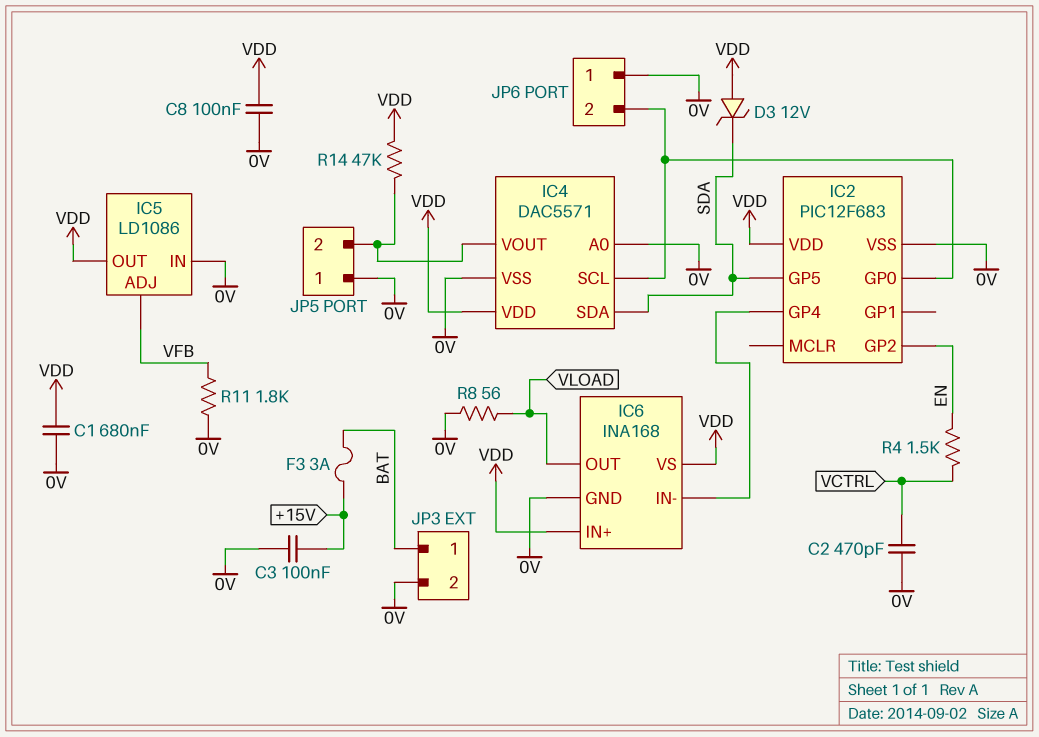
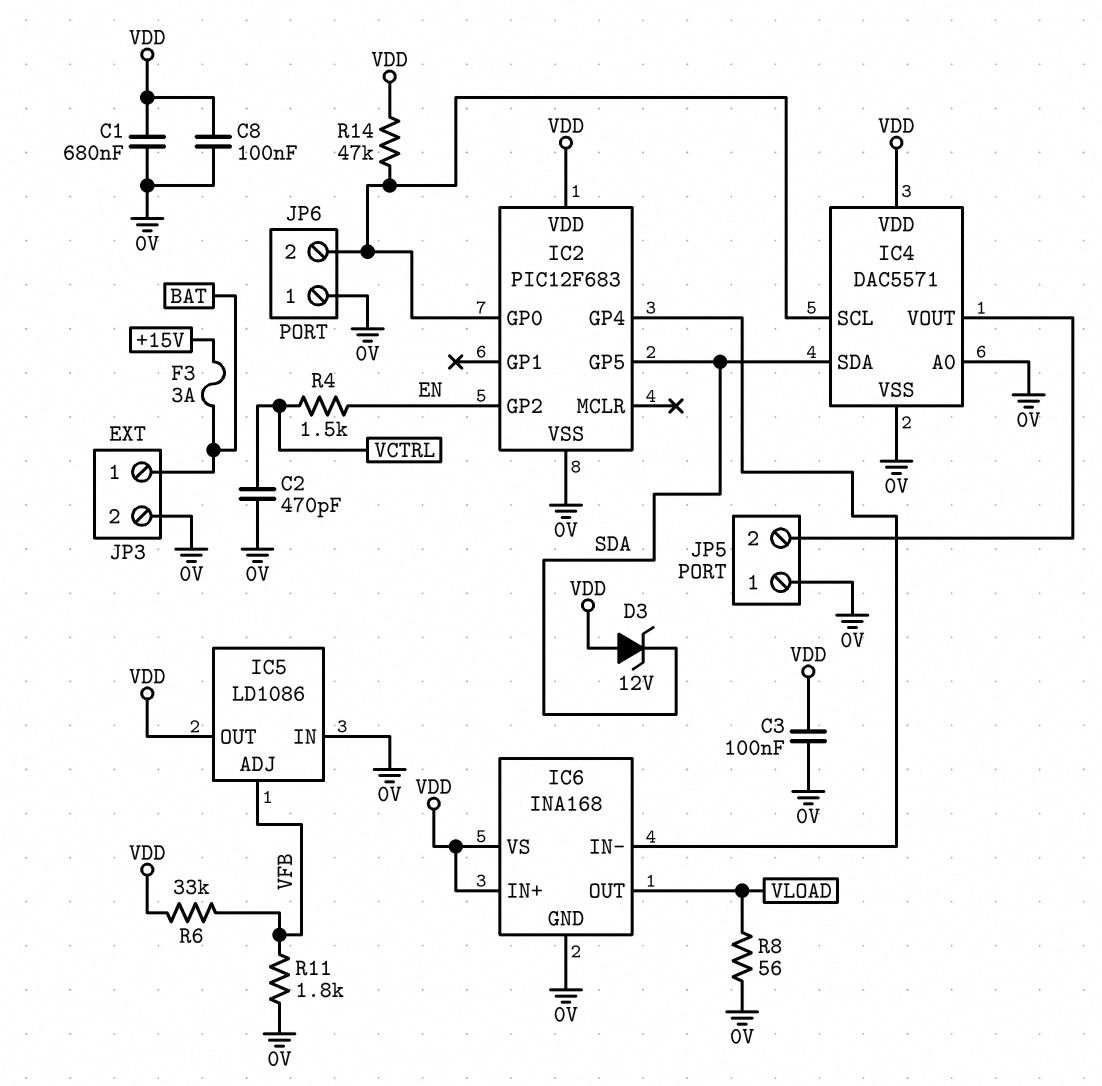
C3: 100nF (+15V, 0V) -> 100nF (0V, VDD)
R6: none -> 33k (VDD, VFB)
R14: 47k (IC4/VOUT, VDD) -> 47k (IC2/GP0, VDD)

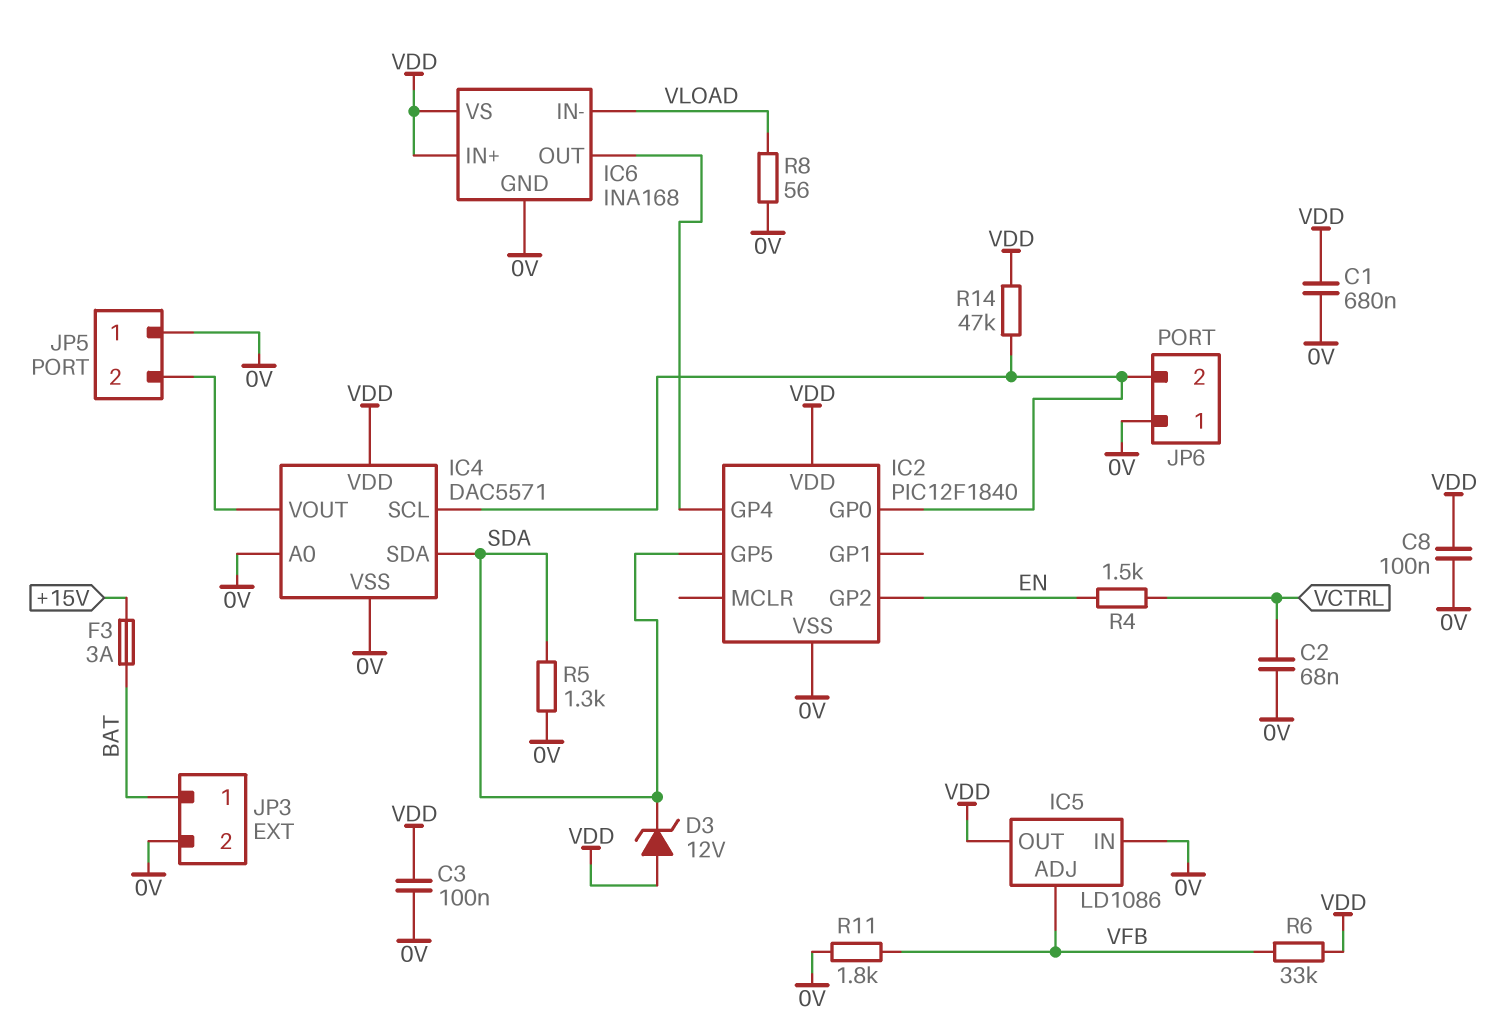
C2: 470pF (0V, VCTRL) -> 68nF (0V, VCTRL)
IC2: PIC12F683 -> PIC12F1840
IC6 pin IN-: IC2/GP4 -> VLOAD
IC6 pin OUT: VLOAD -> IC2/GP4
R5: none -> 1.3k (0V, SDA)

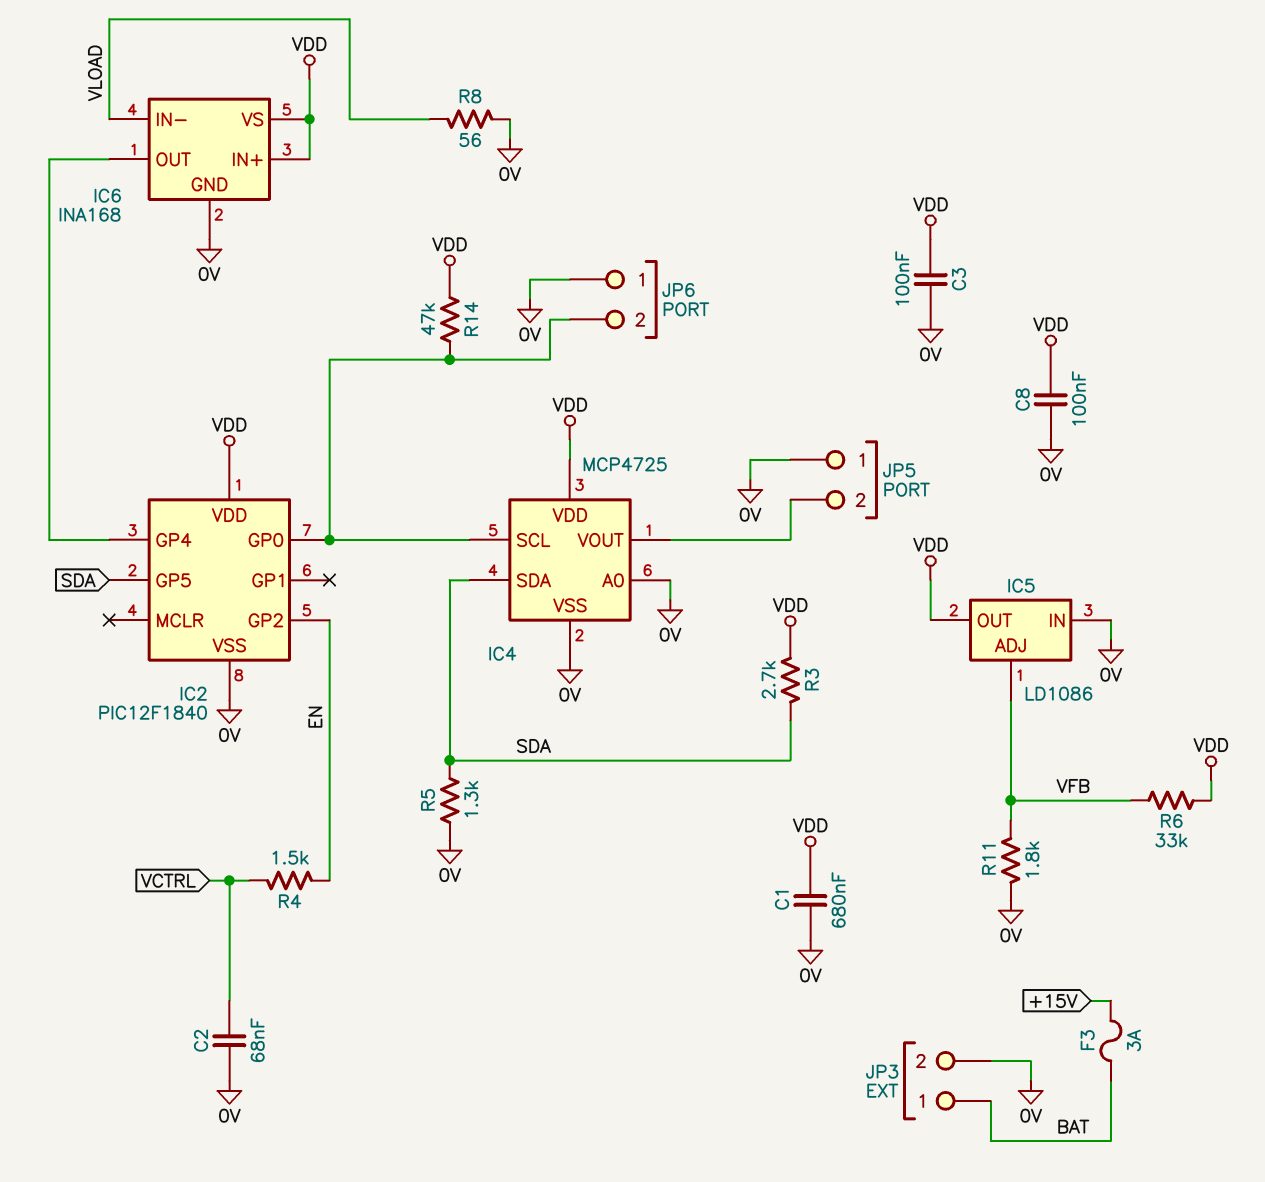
D3: zener 12V (A VDD, K SDA) -> none
IC4: DAC5571 -> MCP4725
R3: none -> 2.7k (SDA, VDD)

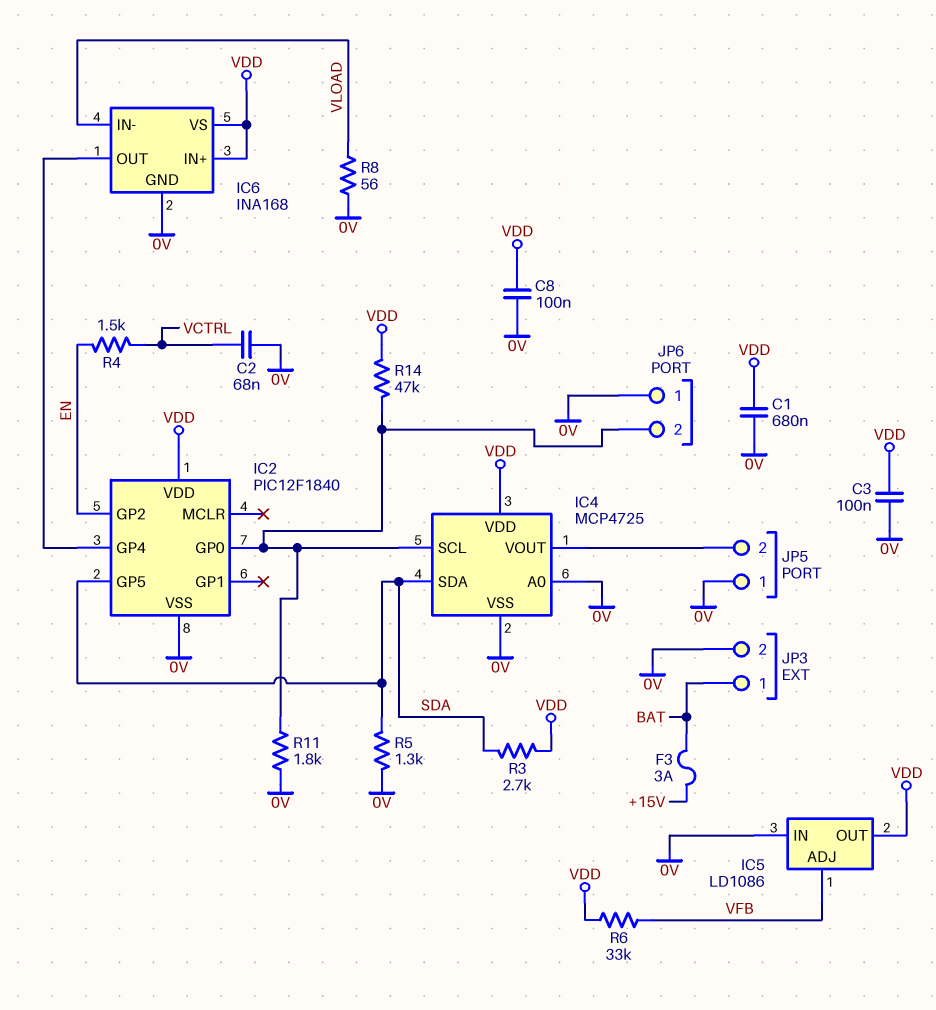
R11: 1.8k (0V, VFB) -> 1.8k (0V, IC2/GP0)

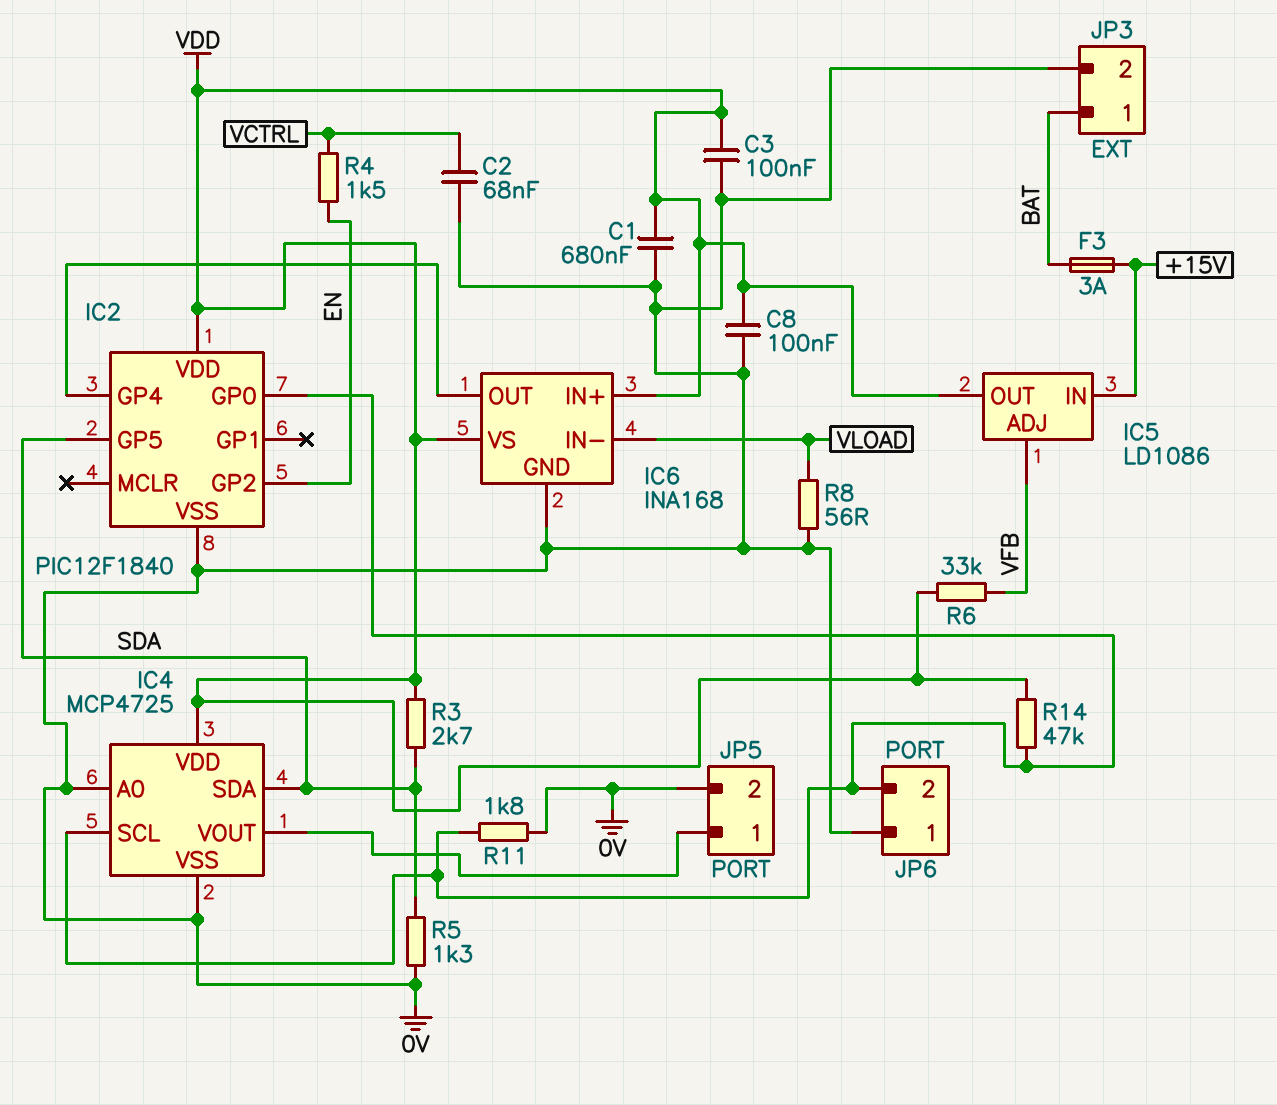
IC5 pin IN: 0V -> +15V
JP5 pin 1: 0V -> IC4/VOUT
JP5 pin 2: IC4/VOUT -> 0V

